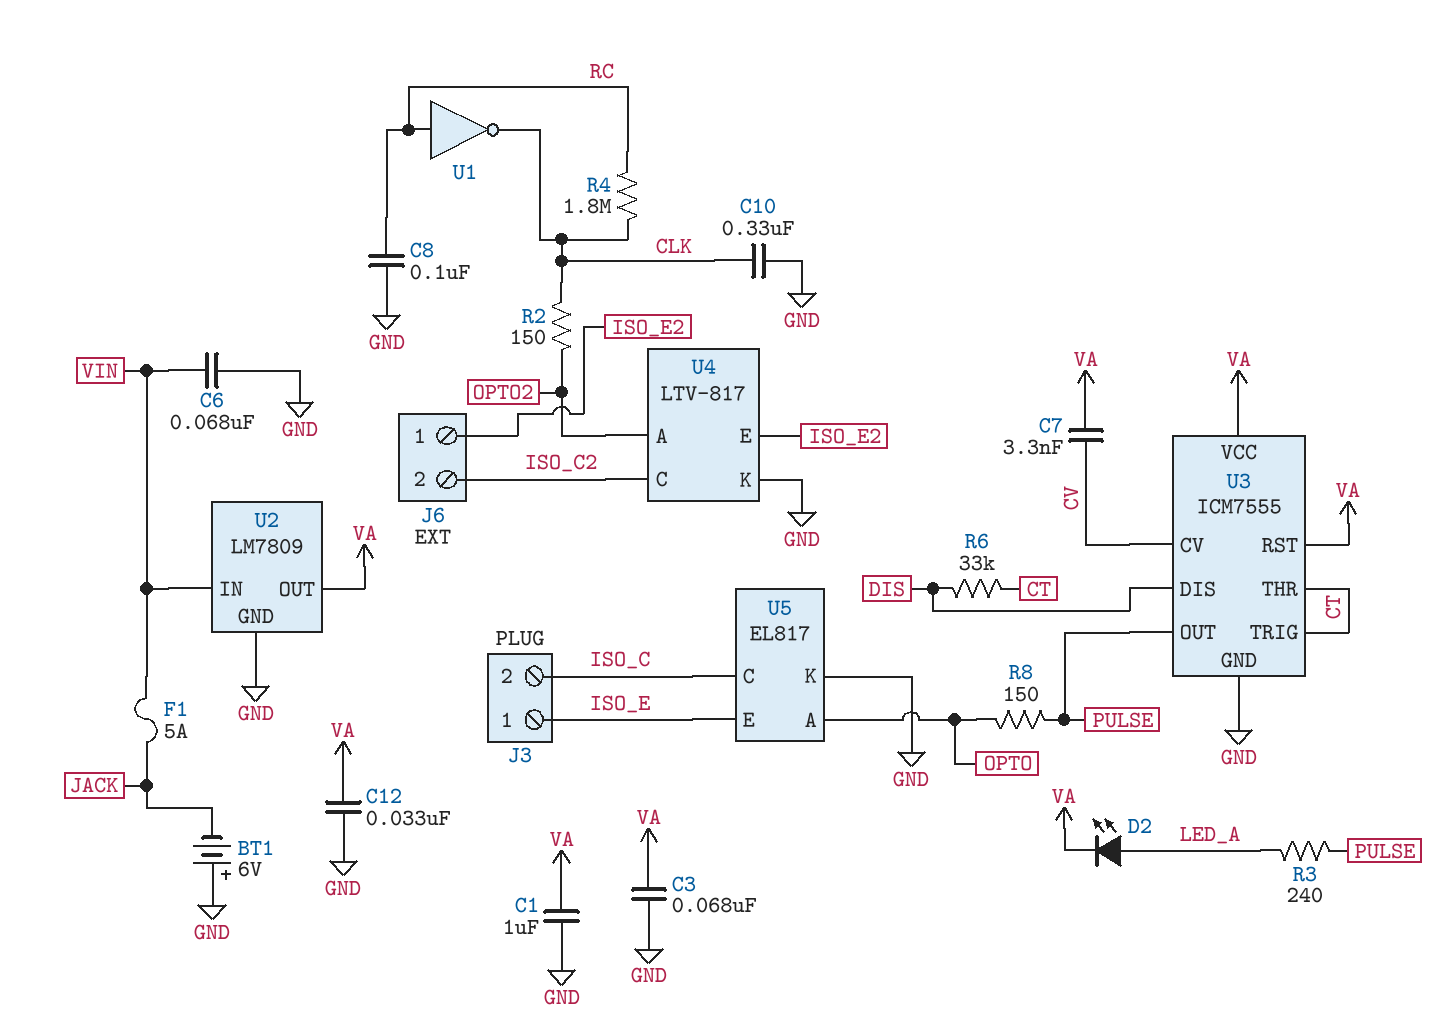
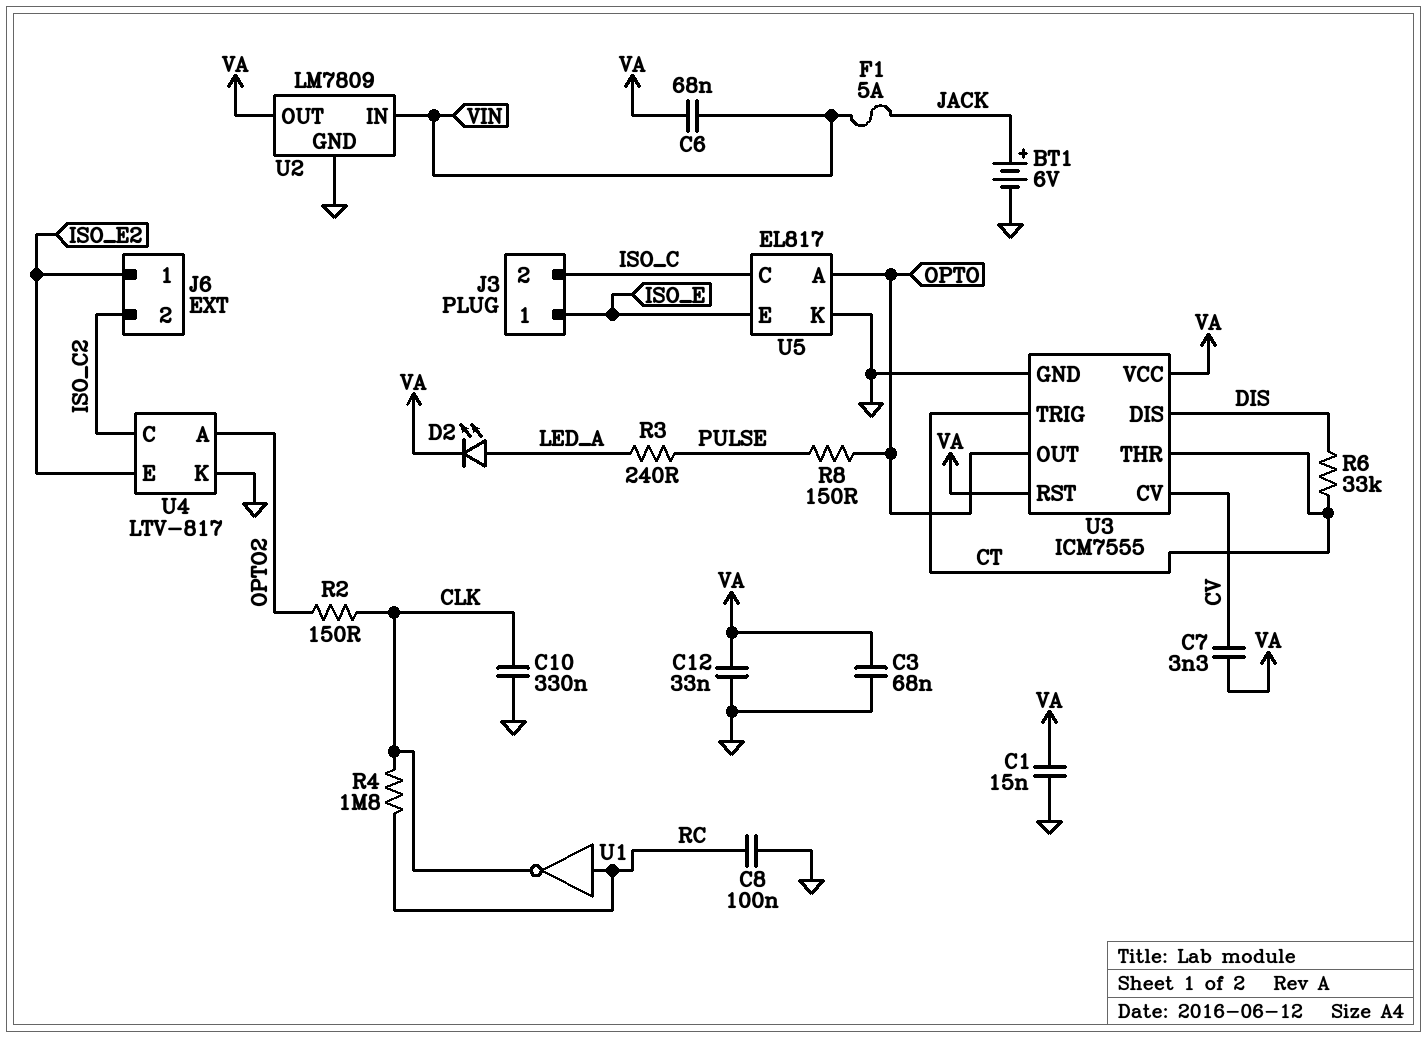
BT1: 6V (plus GND, minus JACK) -> 6V (plus JACK, minus GND)
C1: 1uF (GND, VA) -> 15nF (GND, VA)
C6: 68nF (GND, VIN) -> 68nF (VA, VIN)
U3 pin OUT: PULSE -> OPTO

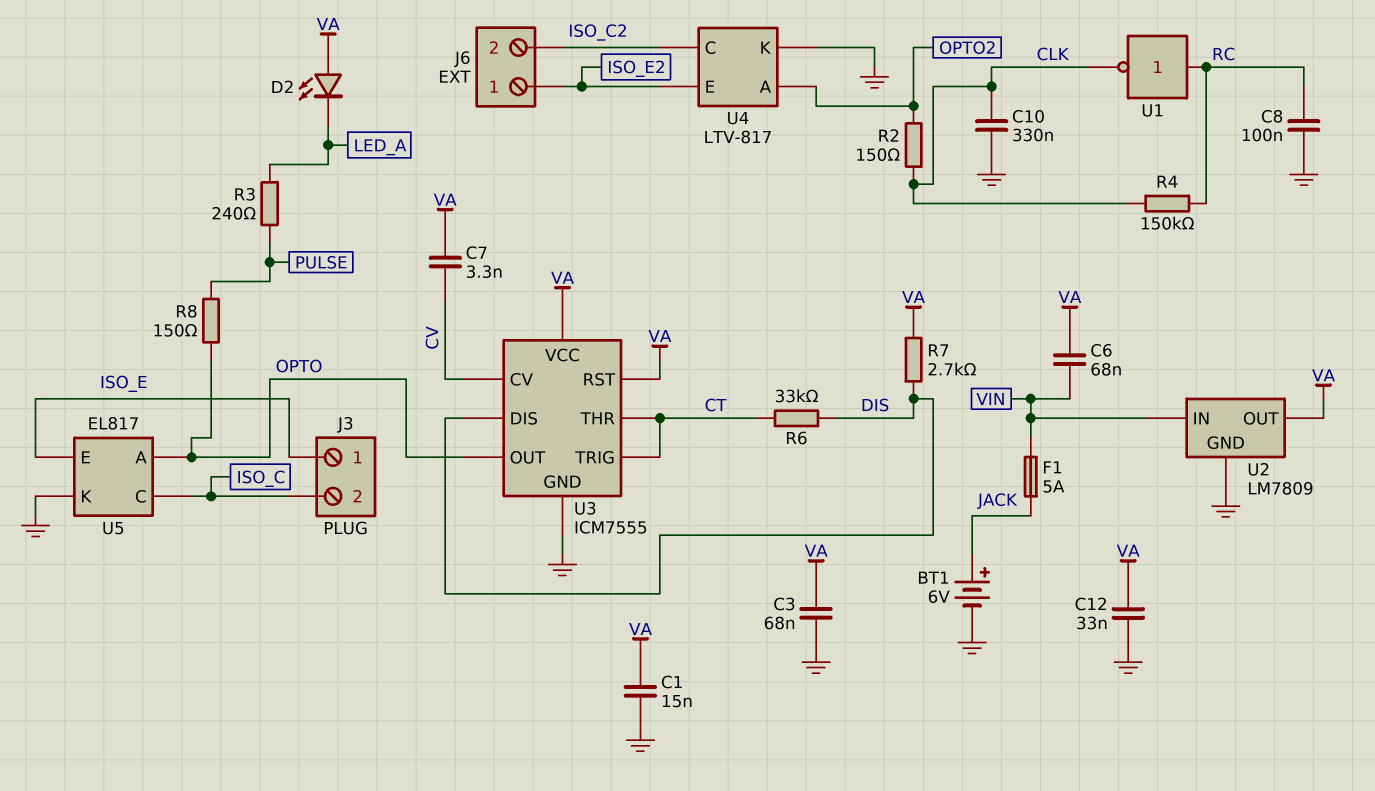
D2: LED (A LED_A, K VA) -> LED (A VA, K LED_A)
R4: 1.8M (CLK, RC) -> 150k (CLK, RC)
R7: none -> 2.7k (DIS, VA)

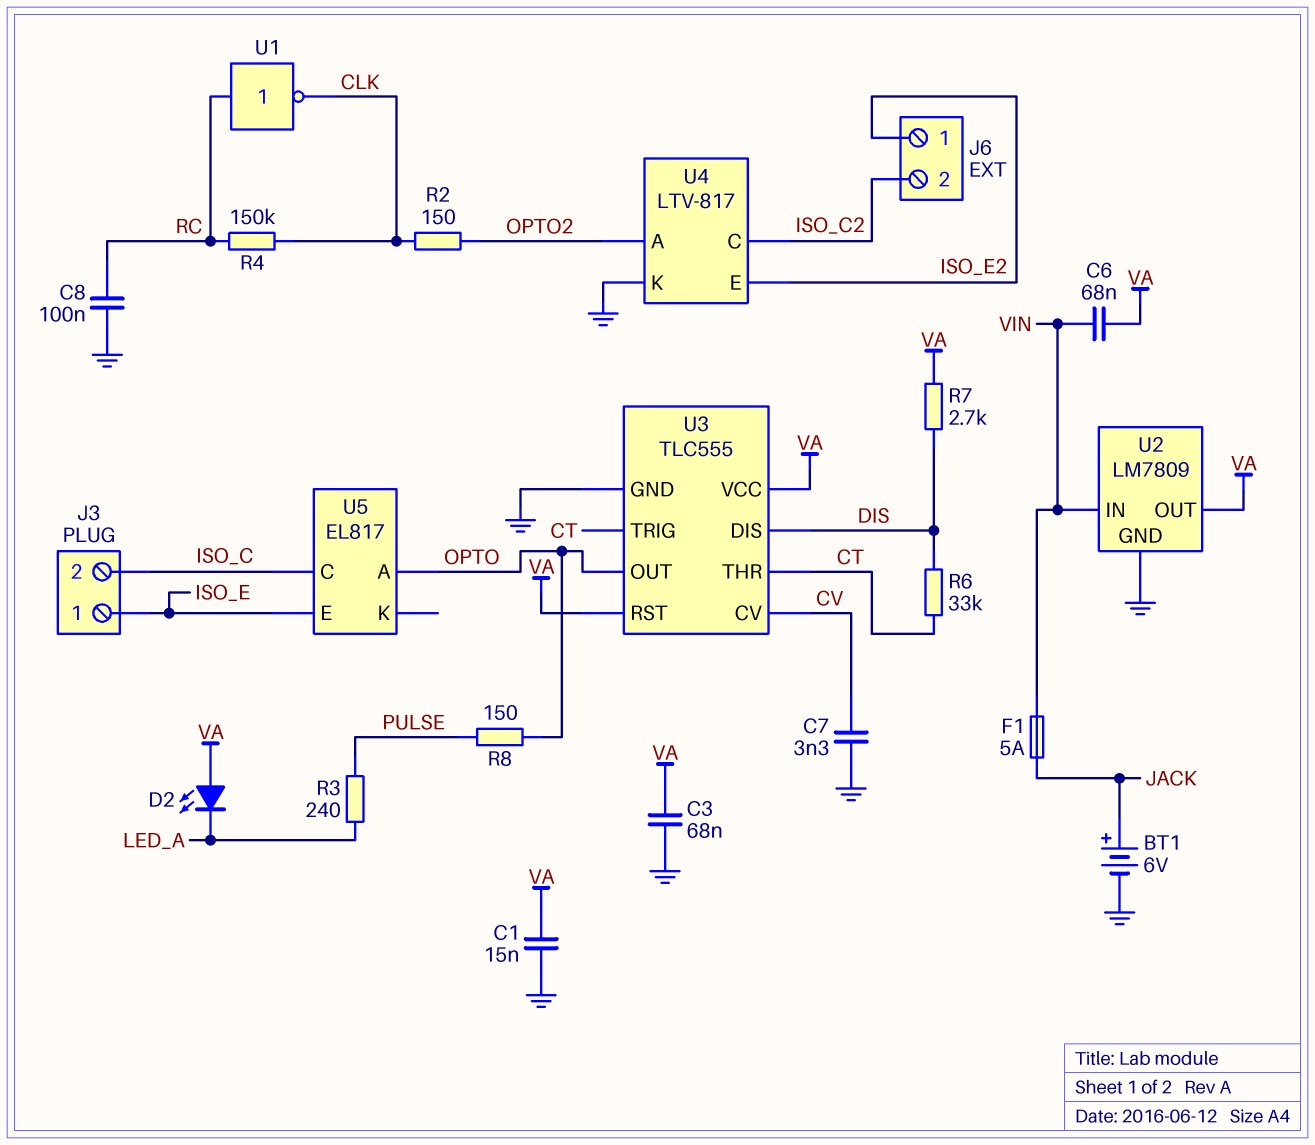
C7: 3.3nF (CV, VA) -> 3.3nF (CV, GND)
C10: 330nF (CLK, GND) -> none
C12: 33nF (GND, VA) -> none
U3: ICM7555 -> TLC555
U5 pin K: GND -> none

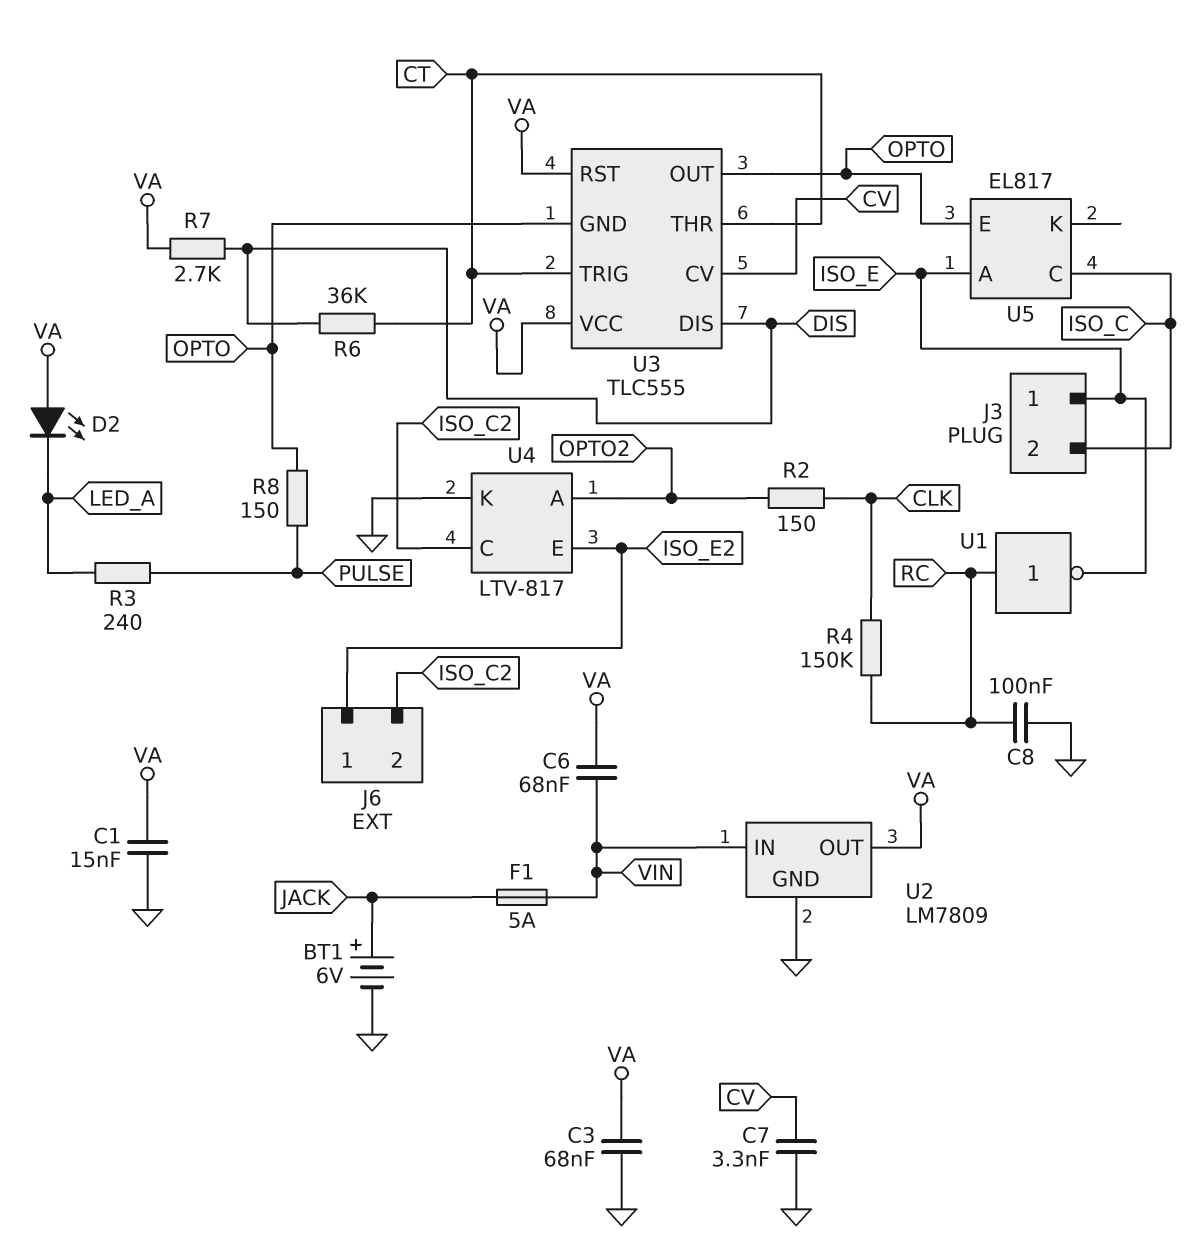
R6: 33k (CT, DIS) -> 36k (CT, DIS)
U1: NOT (in RC, out CLK) -> NOT (in RC, out ISO_E)
U3 pin GND: GND -> OPTO
U5 pin A: OPTO -> ISO_E
U5 pin E: ISO_E -> OPTO

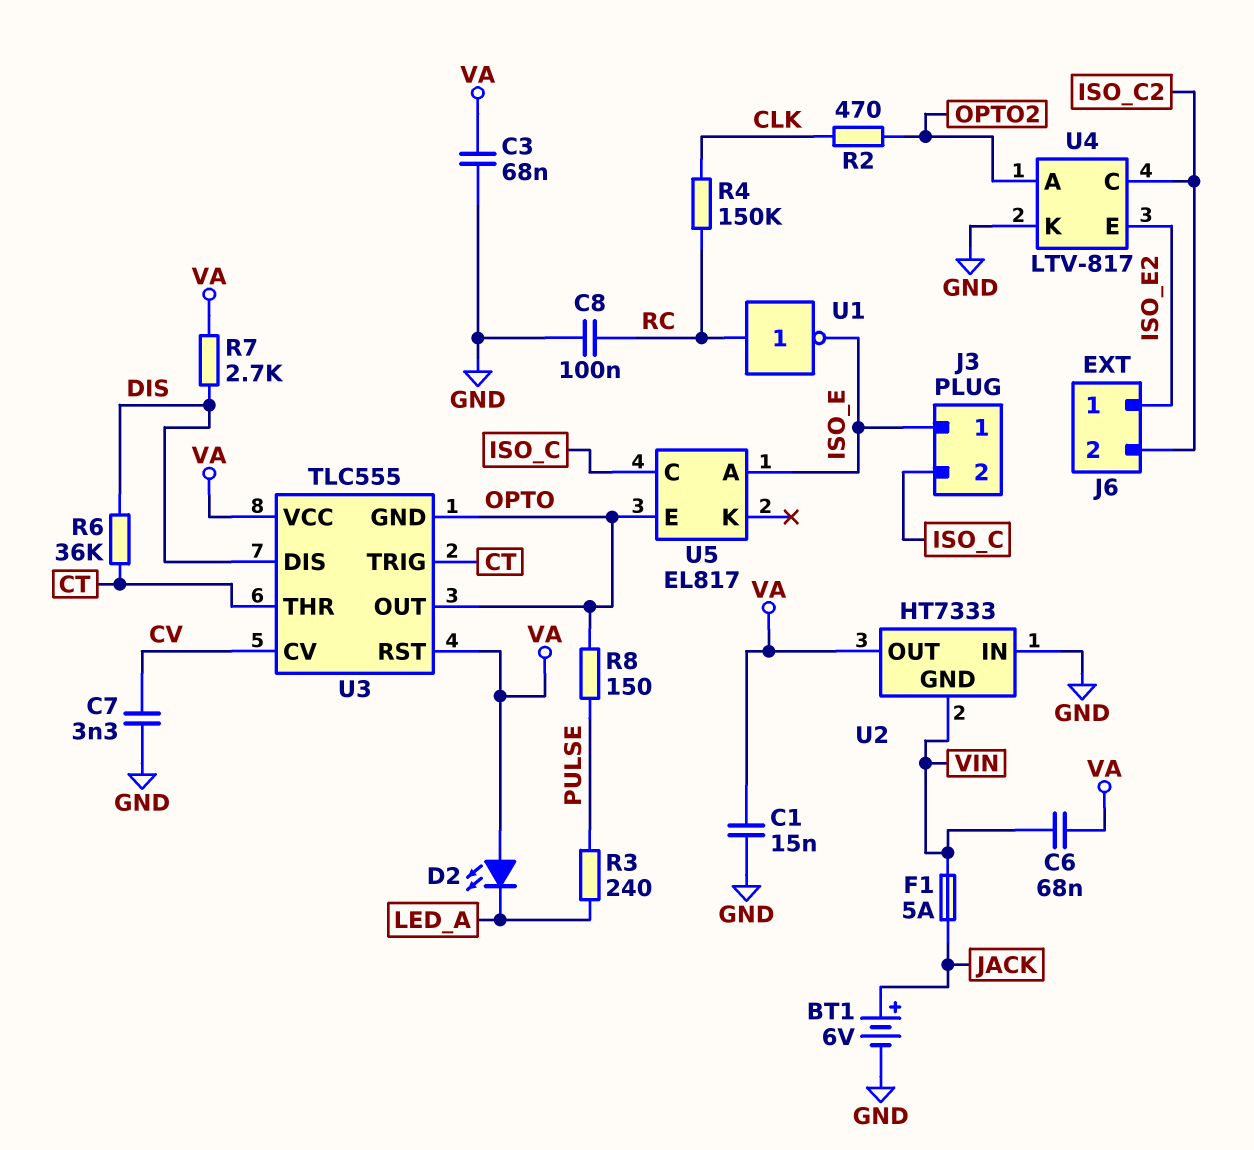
R2: 150 (CLK, OPTO2) -> 470 (CLK, OPTO2)
U2: LM7809 -> HT7333
U2 pin GND: GND -> VIN
U2 pin IN: VIN -> GND

